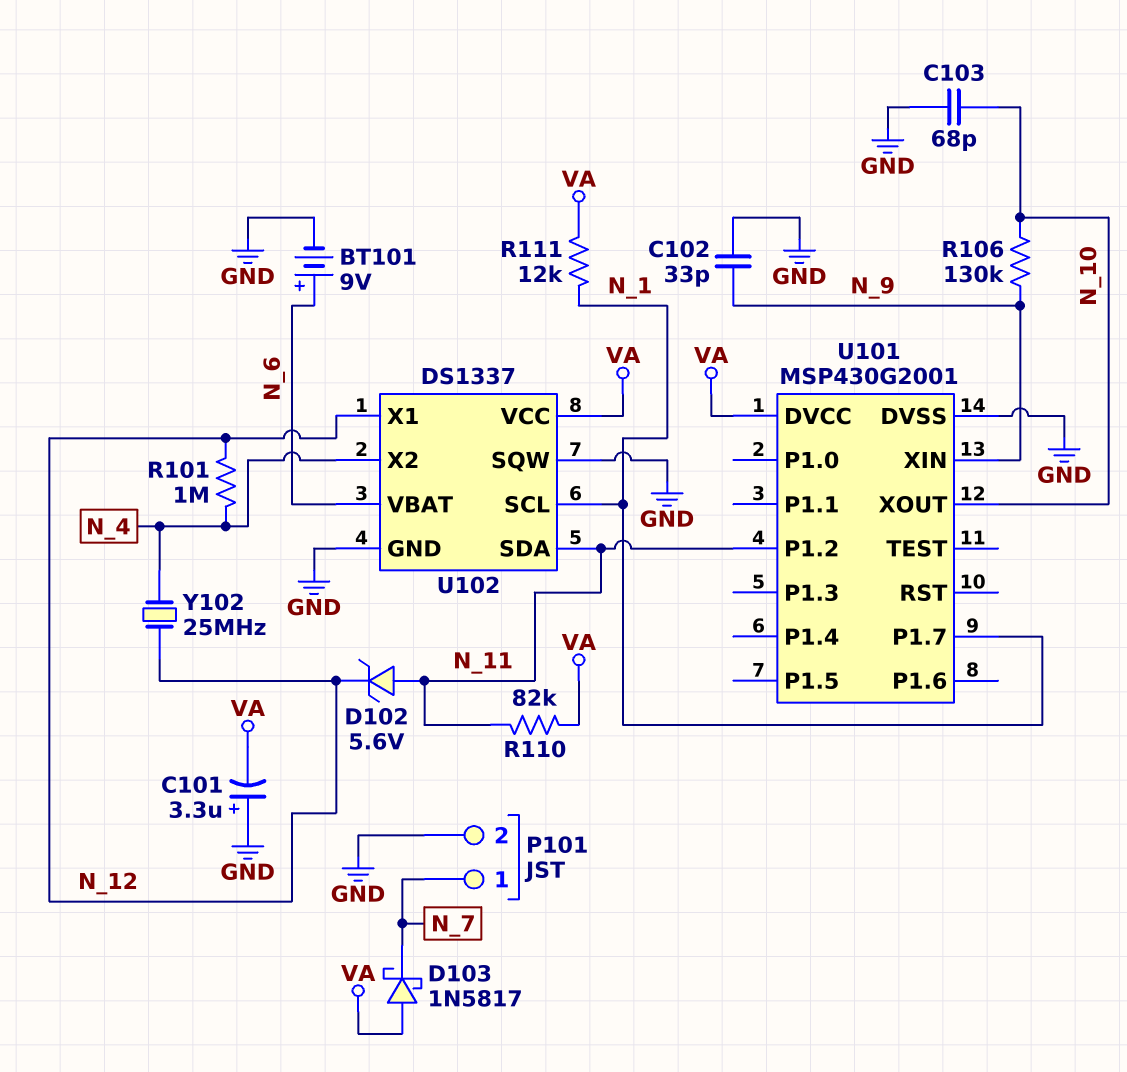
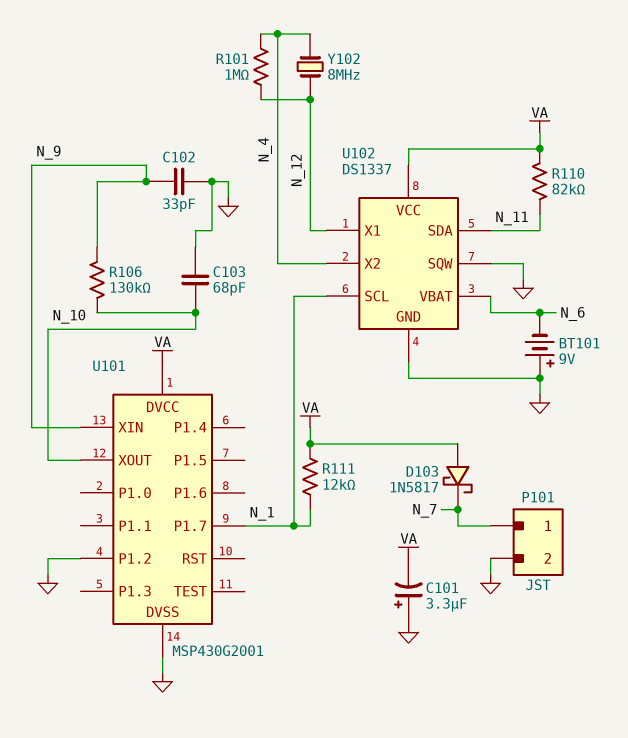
BT101: 9V (plus N_6, minus GND) -> 9V (plus GND, minus N_6)
D102: zener 5.6V (A N_11, K N_12) -> none
U101 pin P1.2: N_11 -> GND
Y102: 25MHz (N_4, N_12) -> 8MHz (N_4, N_12)

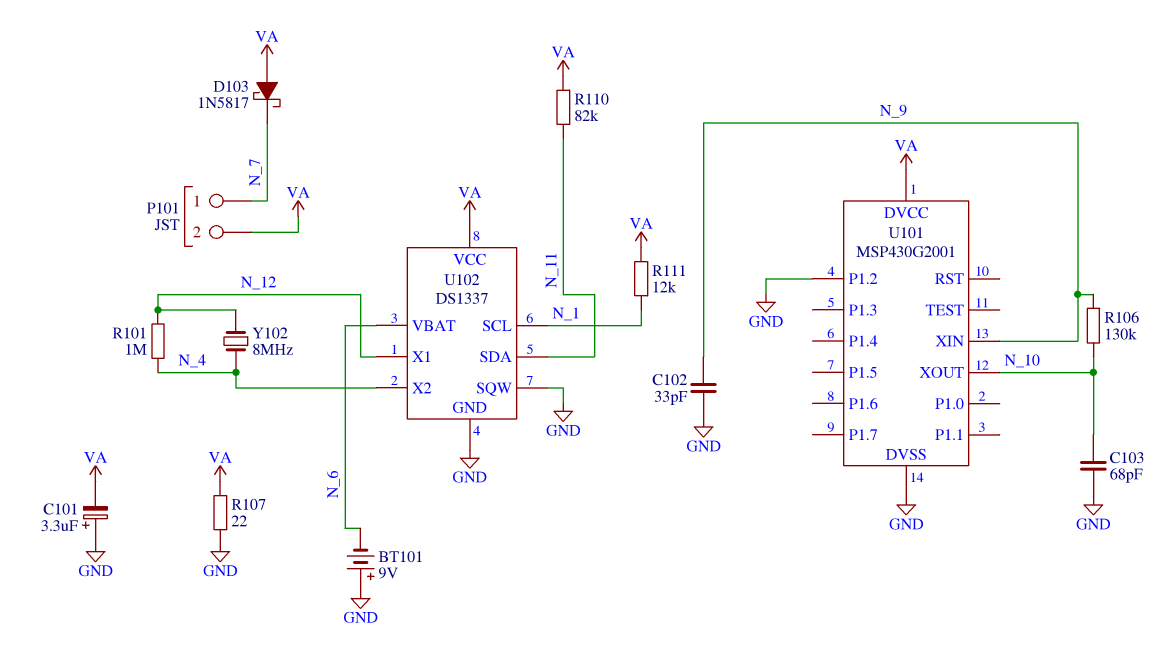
P101 pin 2: GND -> VA
R107: none -> 22 (GND, VA)
U101 pin P1.7: N_1 -> none

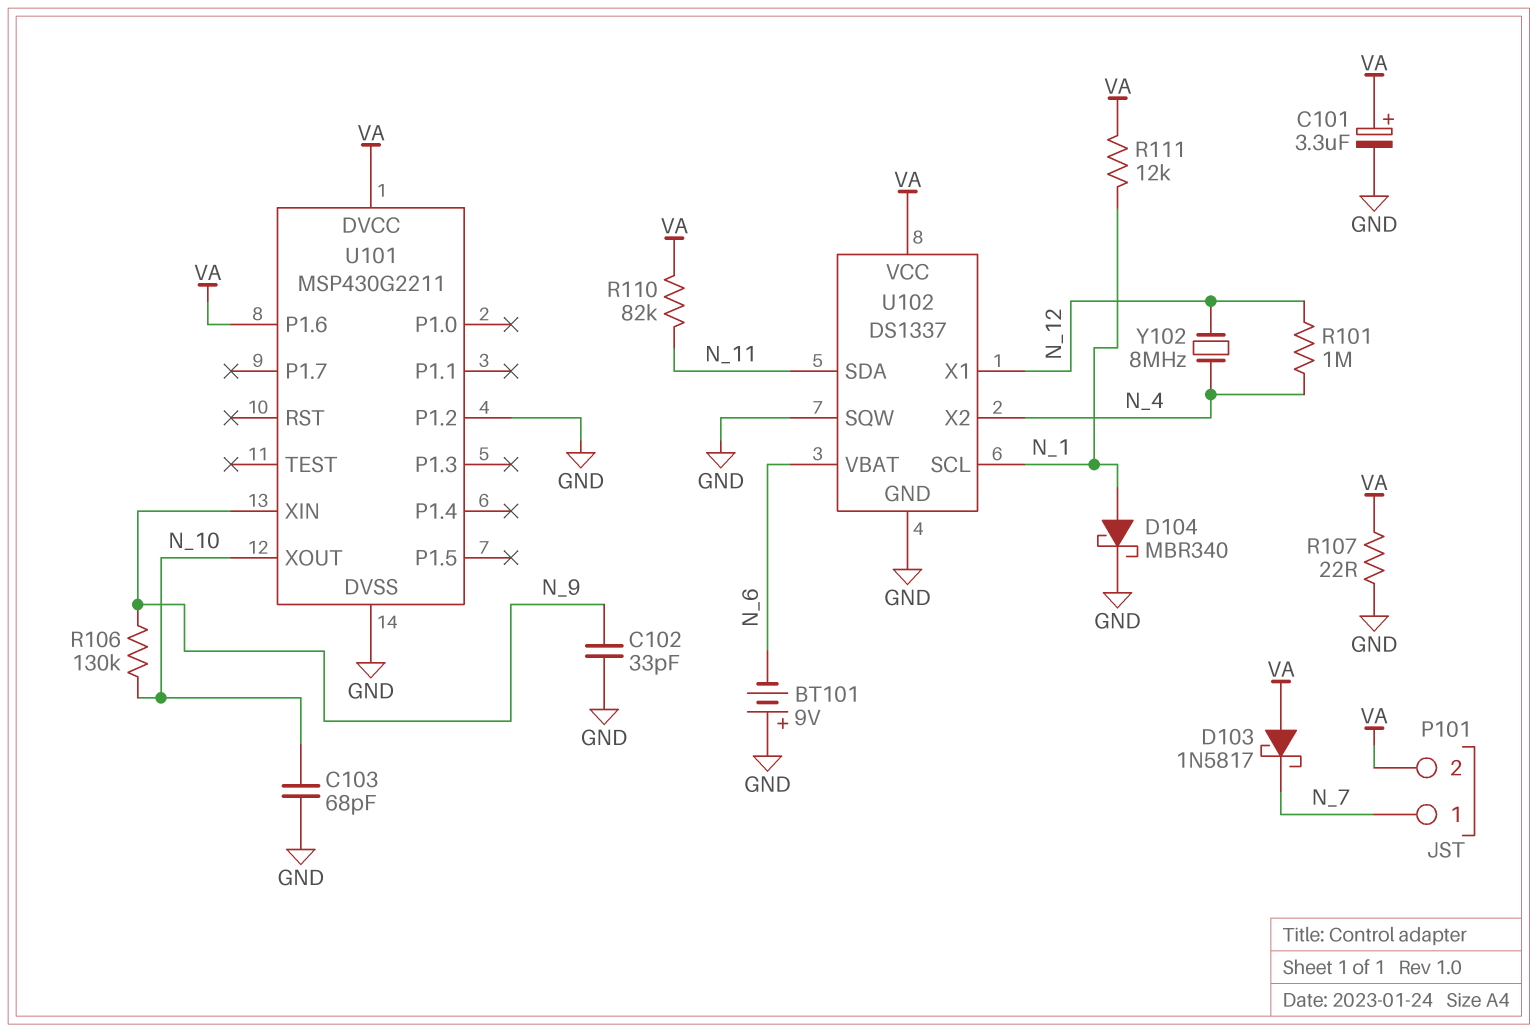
C101: 3.3uF (plus GND, minus VA) -> 3.3uF (plus VA, minus GND)
D104: none -> schottky MBR340 (A N_1, K GND)
U101: MSP430G2001 -> MSP430G2211
U101 pin P1.6: none -> VA

